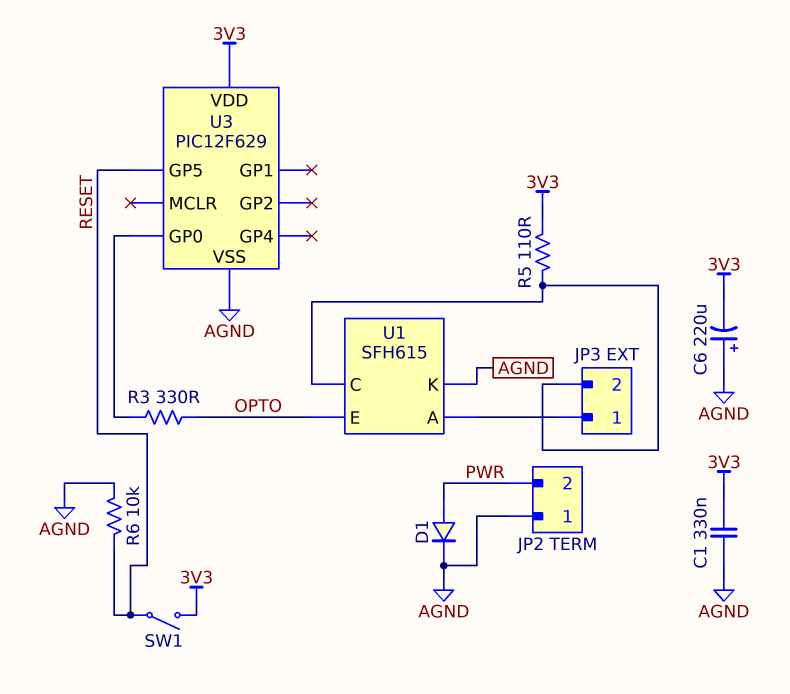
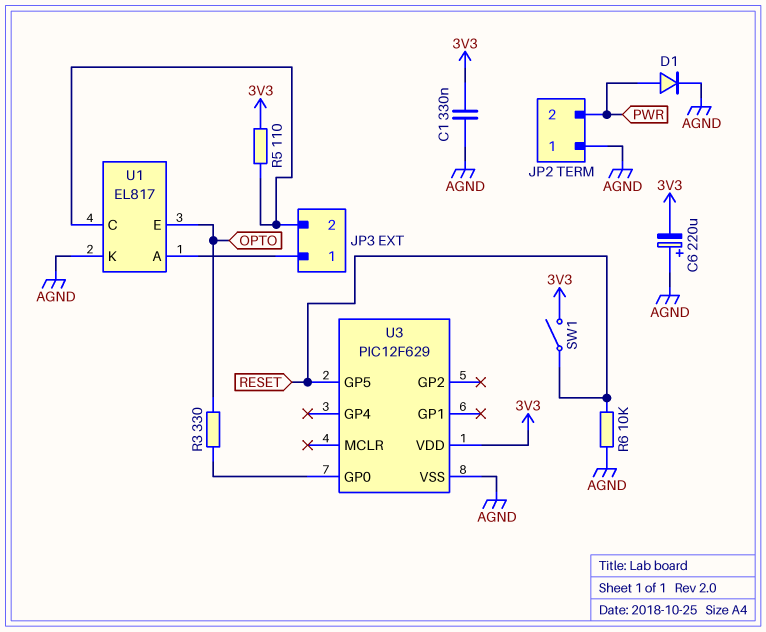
U1: SFH615 -> EL817

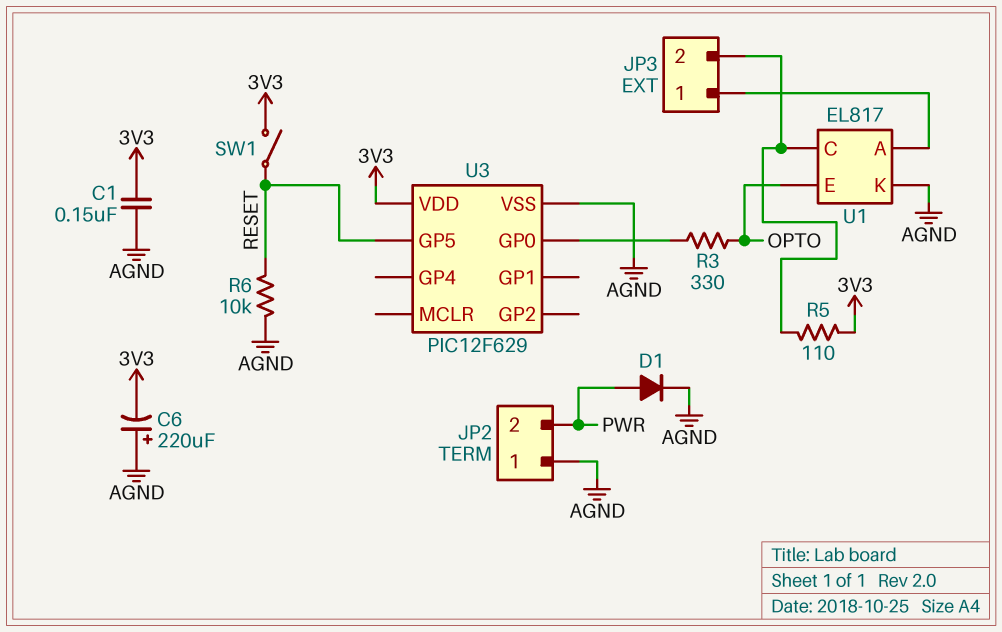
C1: 330nF (3V3, AGND) -> 150nF (3V3, AGND)

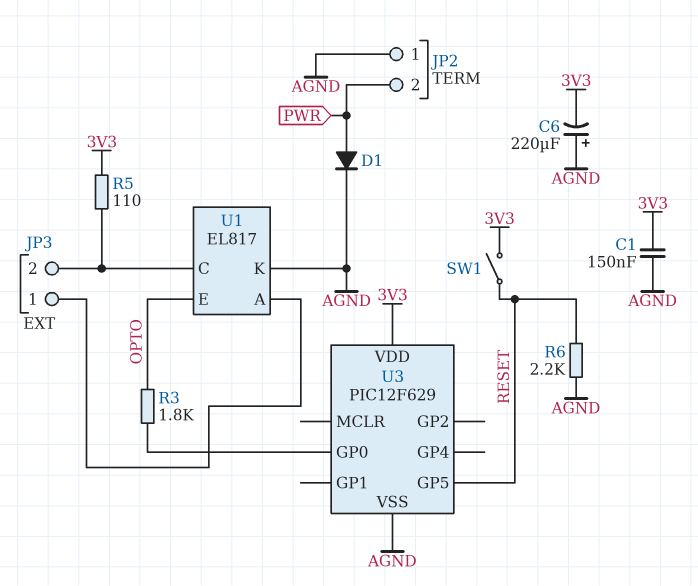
R3: 330 (OPTO, U3/GP0) -> 1.8k (OPTO, U3/GP0)
R6: 10k (AGND, RESET) -> 2.2k (AGND, RESET)

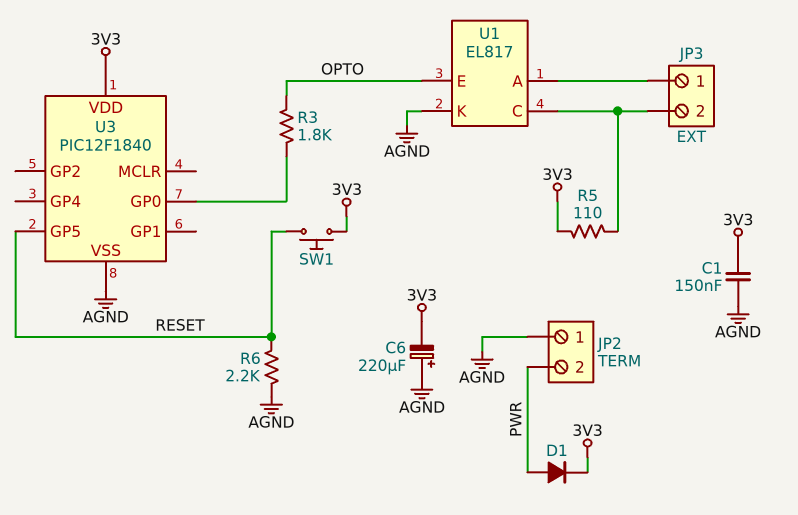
D1: diode (A PWR, K AGND) -> diode (A PWR, K 3V3)
SW1: switch (3V3, RESET) -> button (3V3, RESET)
U3: PIC12F629 -> PIC12F1840

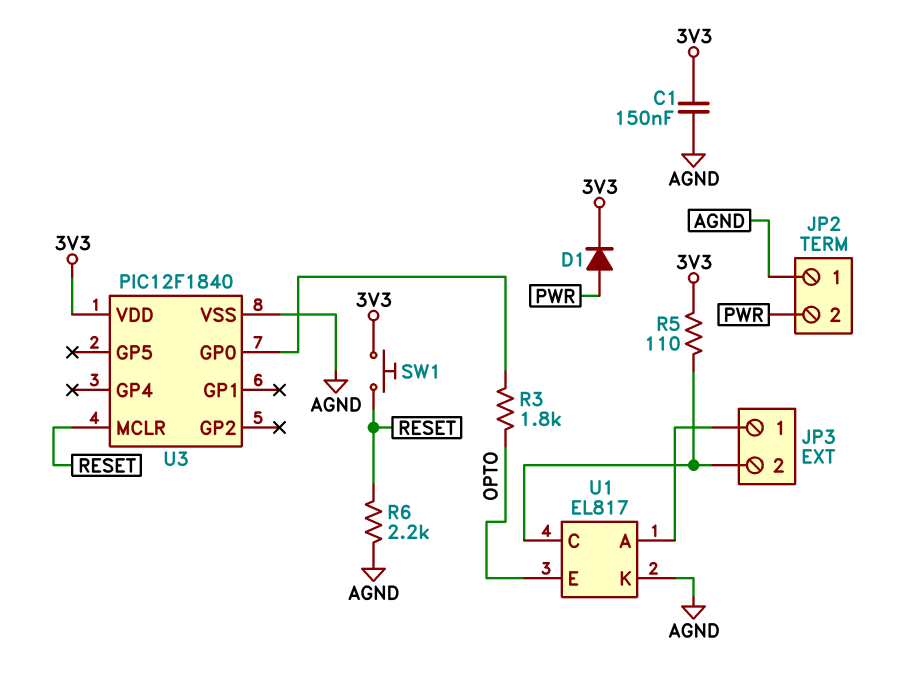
C6: 220uF (plus AGND, minus 3V3) -> none
U3 pin GP5: RESET -> none
U3 pin MCLR: none -> RESET

